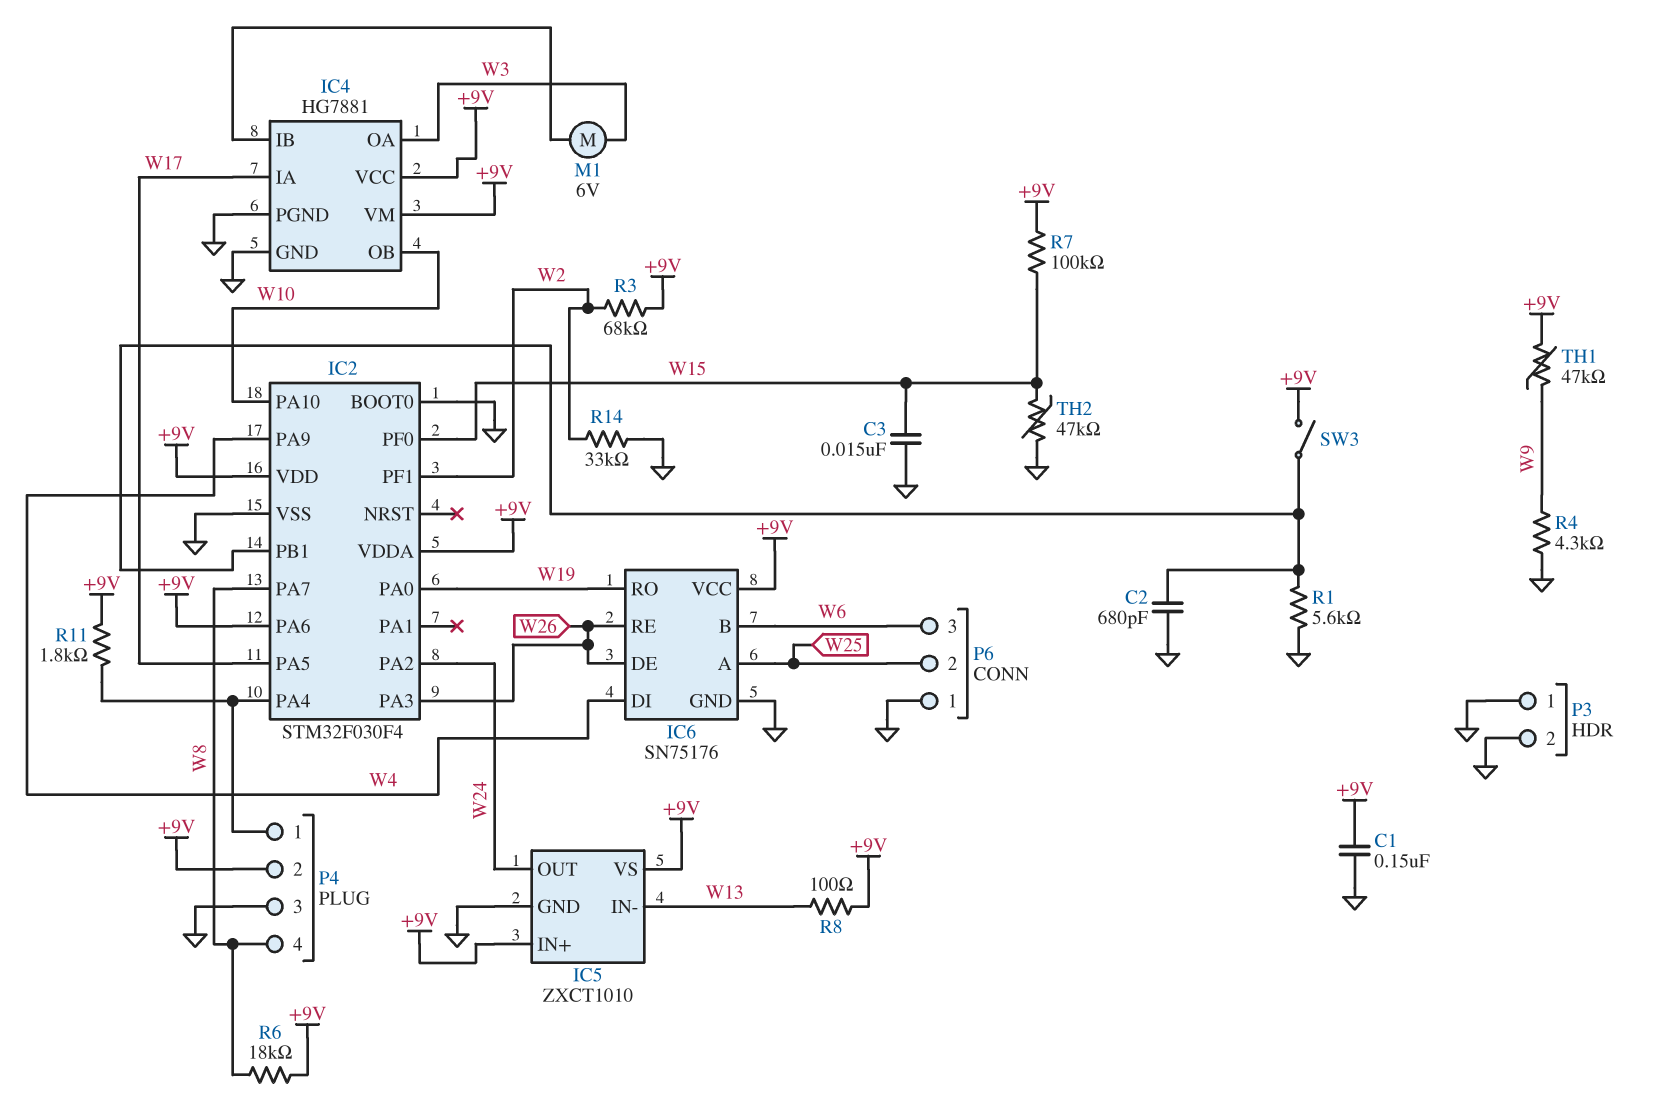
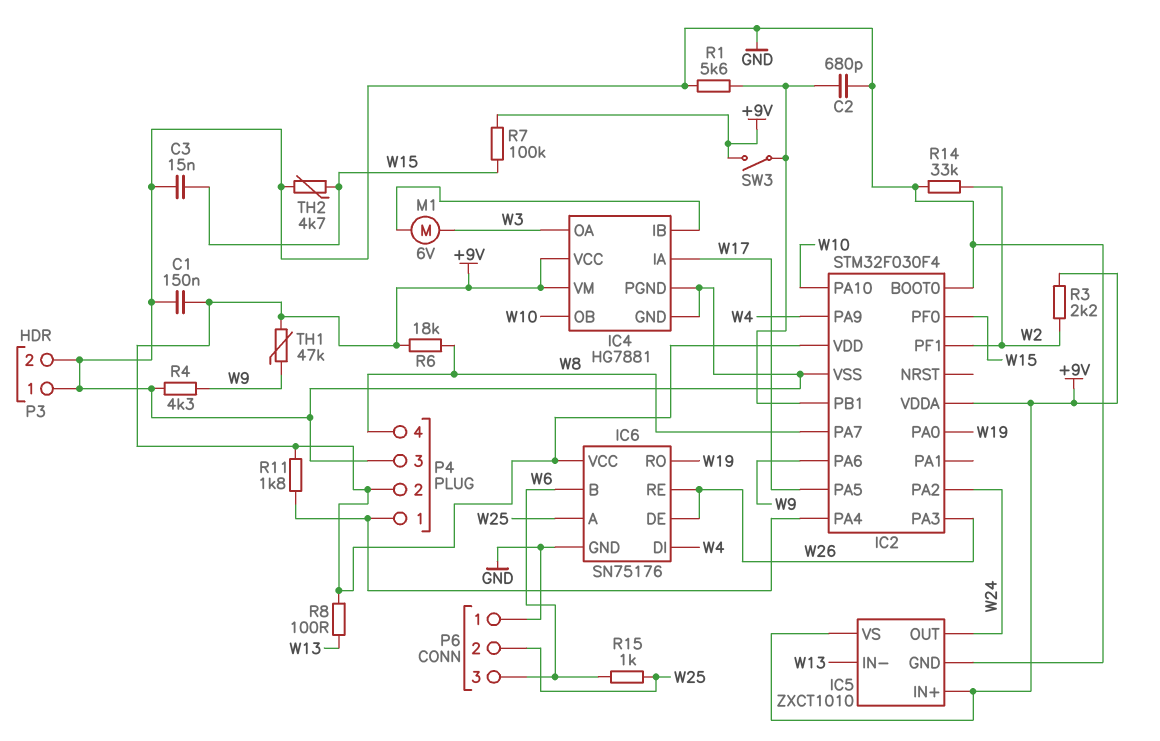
IC2 pin PA6: +9V -> W9
R3: 68k (+9V, W2) -> 2.2k (+9V, W2)
R15: none -> 1k (W6, W25)
TH2: 47k (GND, W15) -> 4.7k (GND, W15)

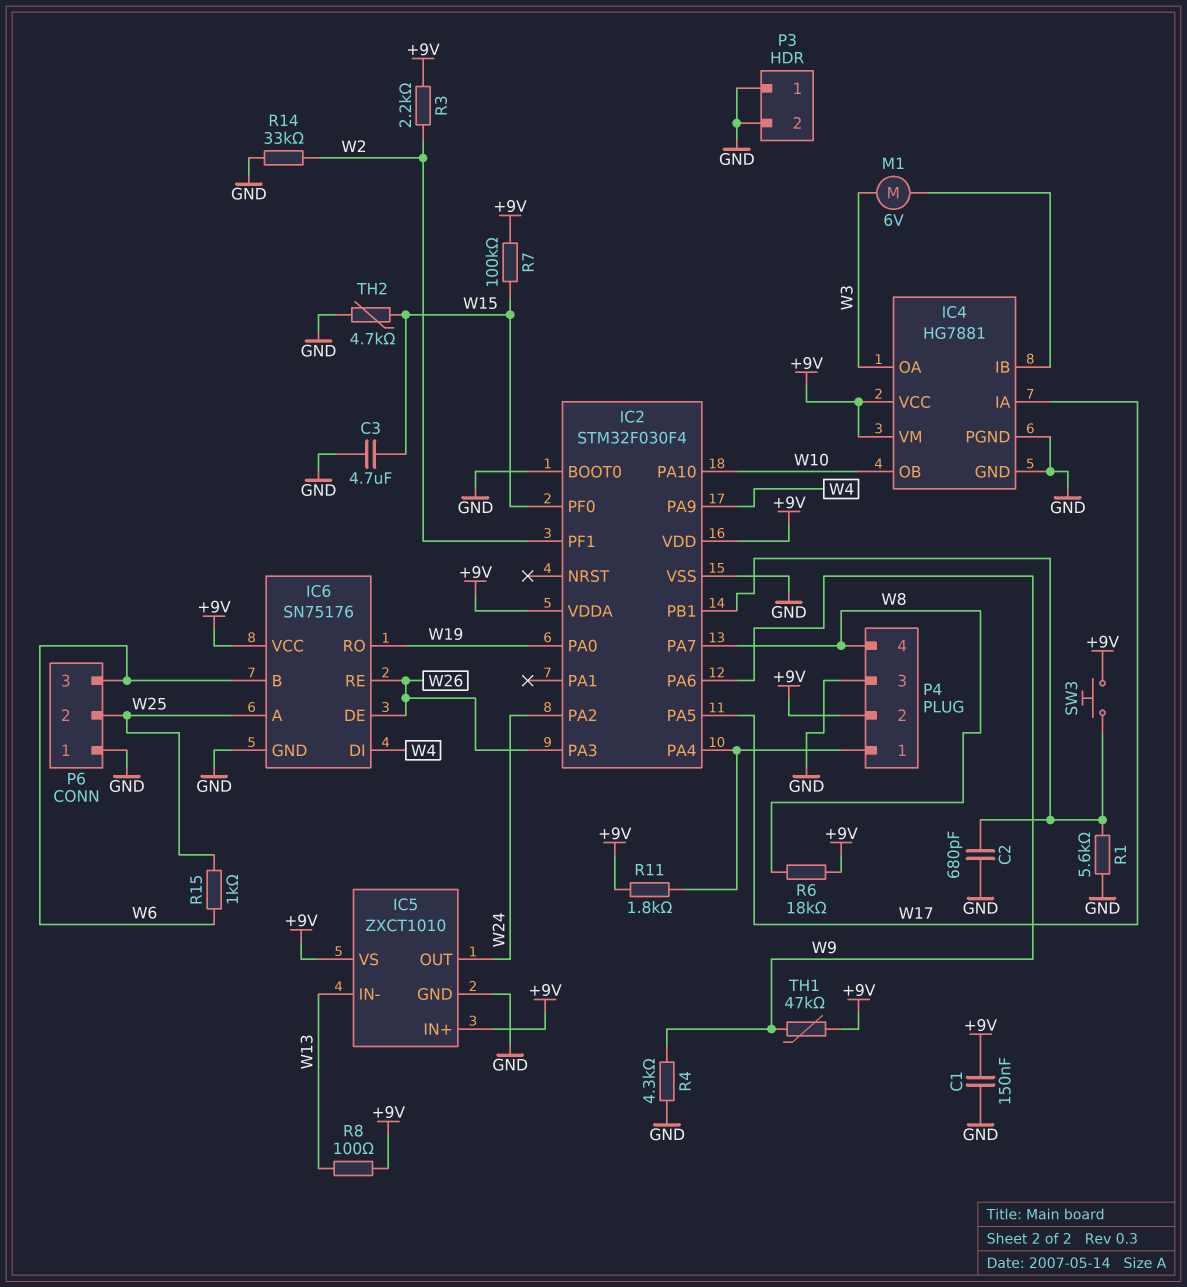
C3: 15nF (GND, W15) -> 4.7uF (GND, W15)
SW3: switch (+9V, IC2/PB1) -> button (+9V, IC2/PB1)

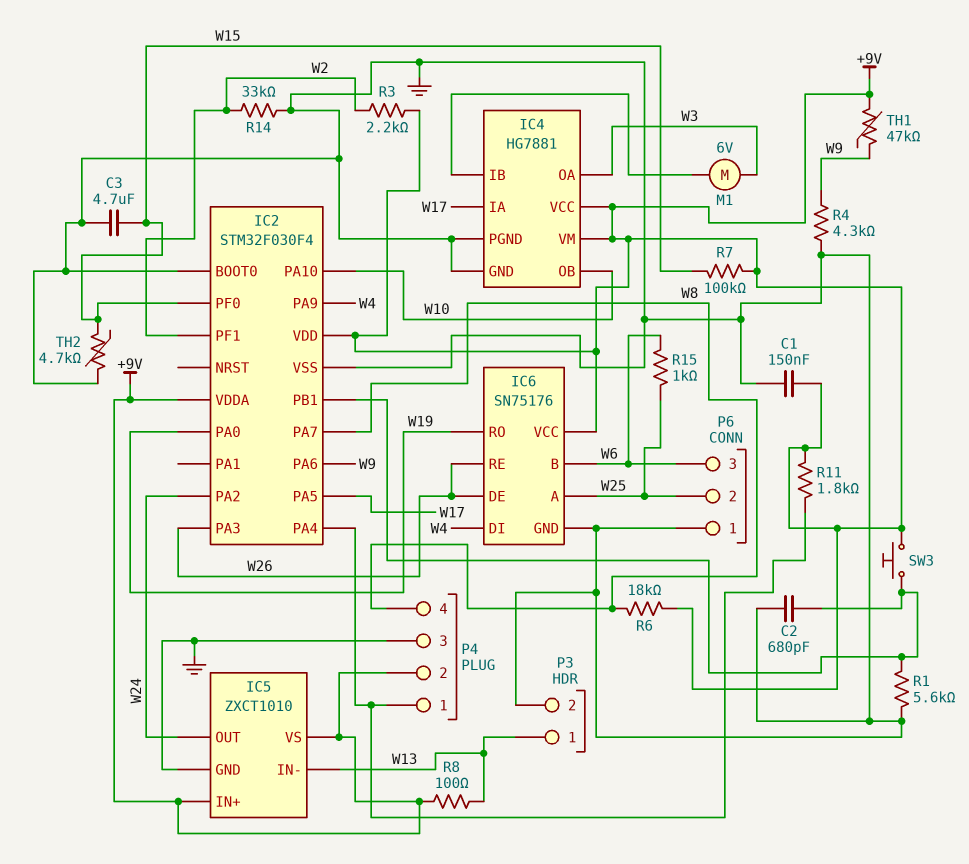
P3 pin 1: GND -> W13

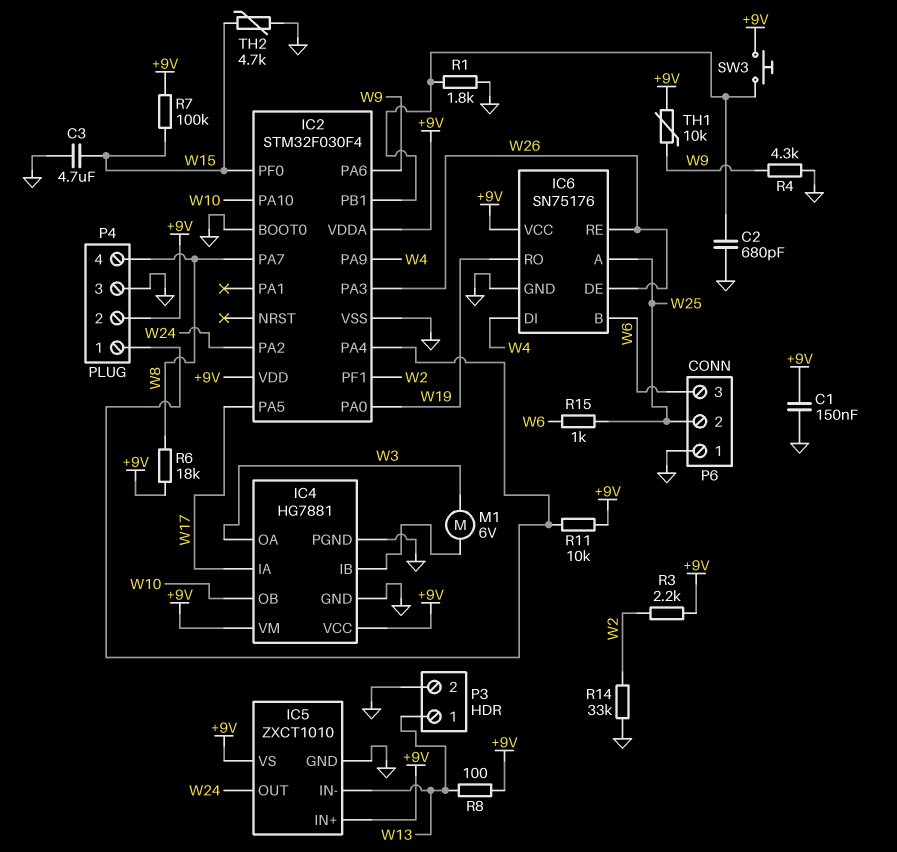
R1: 5.6k (GND, IC2/PB1) -> 1.8k (GND, IC2/PB1)
R11: 1.8k (+9V, IC2/PA4) -> 10k (+9V, IC2/PA4)
TH1: 47k (+9V, W9) -> 10k (+9V, W9)

